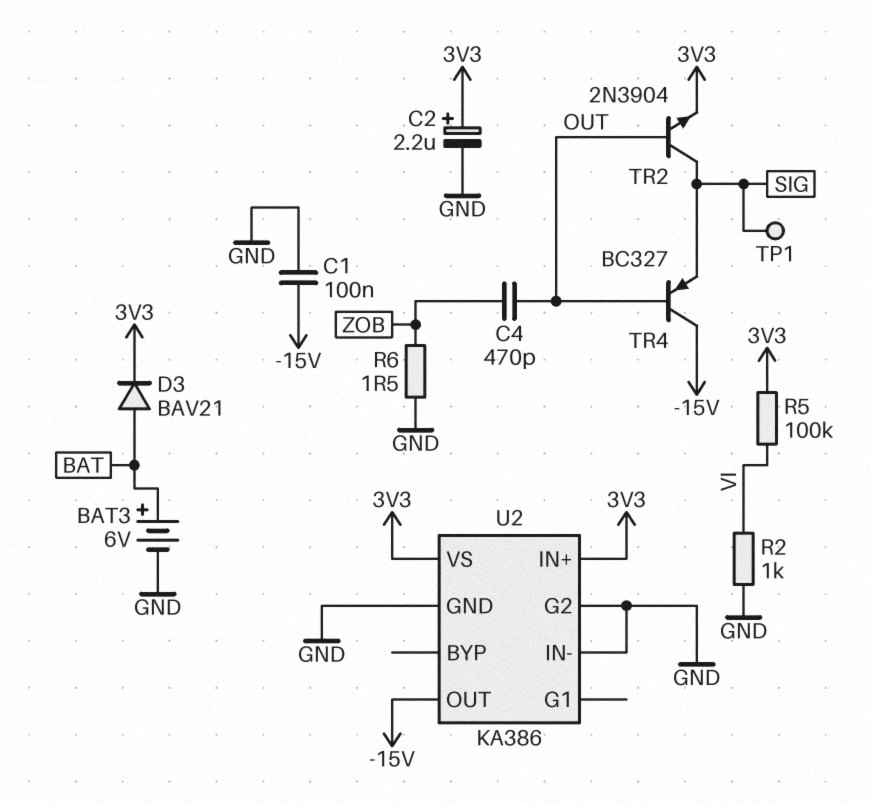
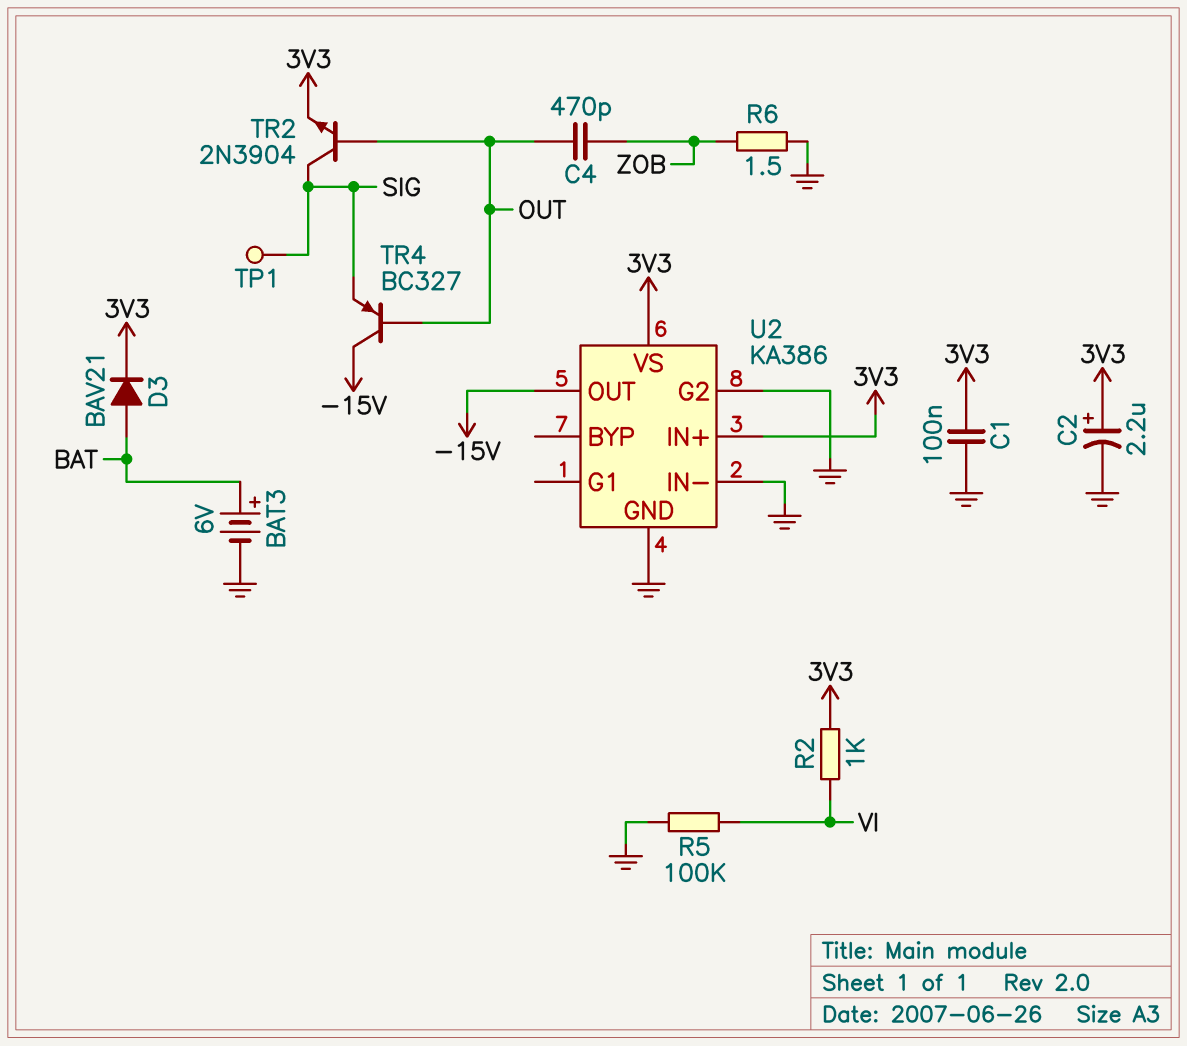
C1: 100nF (-15V, GND) -> 100nF (3V3, GND)
R2: 1k (GND, VI) -> 1k (3V3, VI)
R5: 100k (3V3, VI) -> 100k (GND, VI)

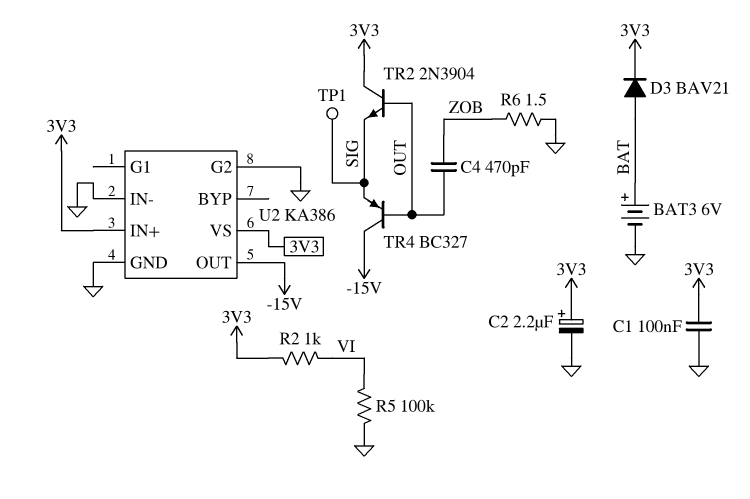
TR2: NPN 2N3904 (B OUT, C SIG, E 3V3) -> NPN 2N3904 (B OUT, C 3V3, E SIG)

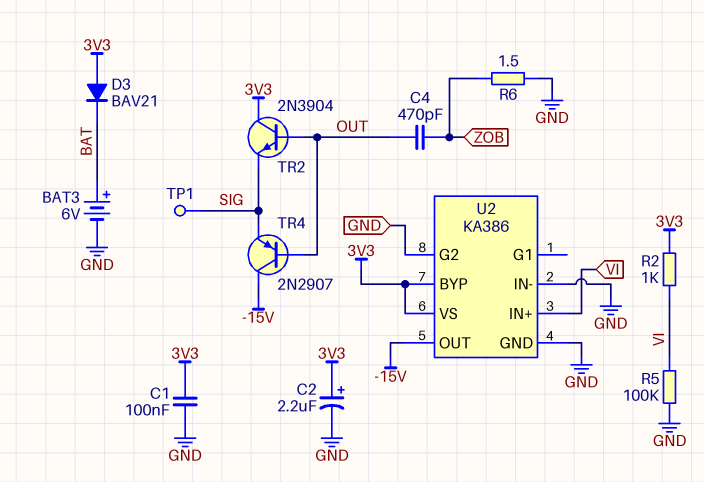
D3: diode BAV21 (A BAT, K 3V3) -> diode BAV21 (A 3V3, K BAT)
TR4: PNP BC327 (B OUT, C -15V, E SIG) -> PNP 2N2907 (B OUT, C -15V, E SIG)
U2 pin BYP: none -> 3V3
U2 pin IN+: 3V3 -> VI

